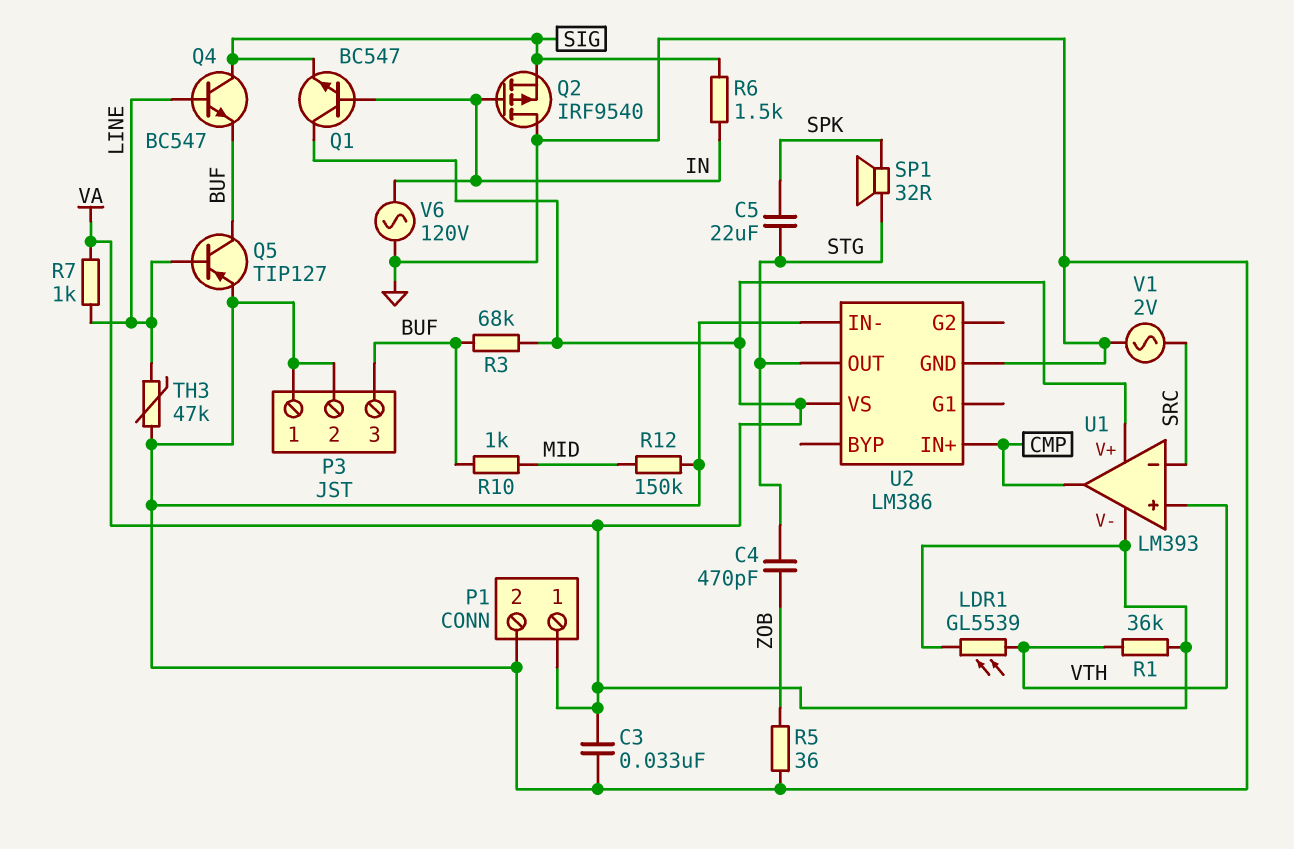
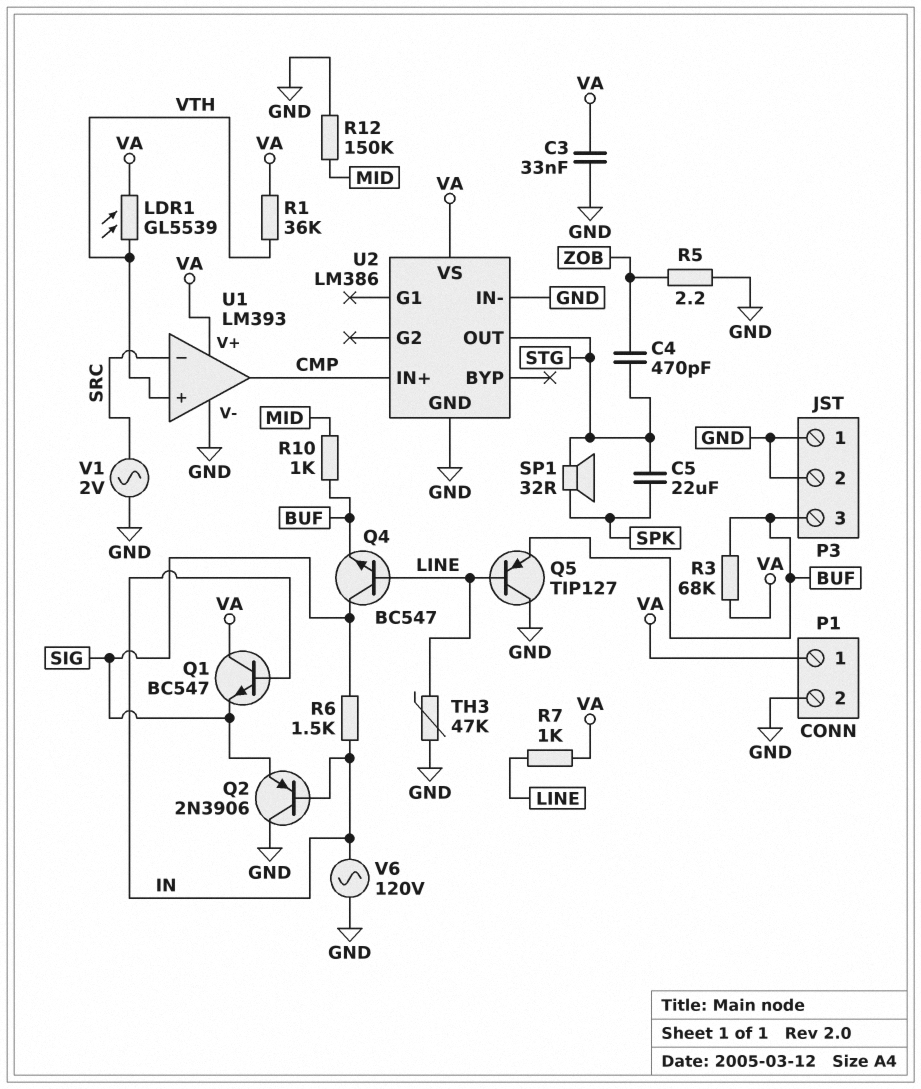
Q2: PMOS IRF9540 (G IN, D GND, S SIG) -> PNP 2N3906 (B IN, C GND, E SIG)
Q5: PNP TIP127 (B LINE, C BUF, E GND) -> PNP TIP127 (B LINE, C GND, E BUF)
R5: 36 (GND, ZOB) -> 2.2 (GND, ZOB)
U1 pin V-: VA -> GND

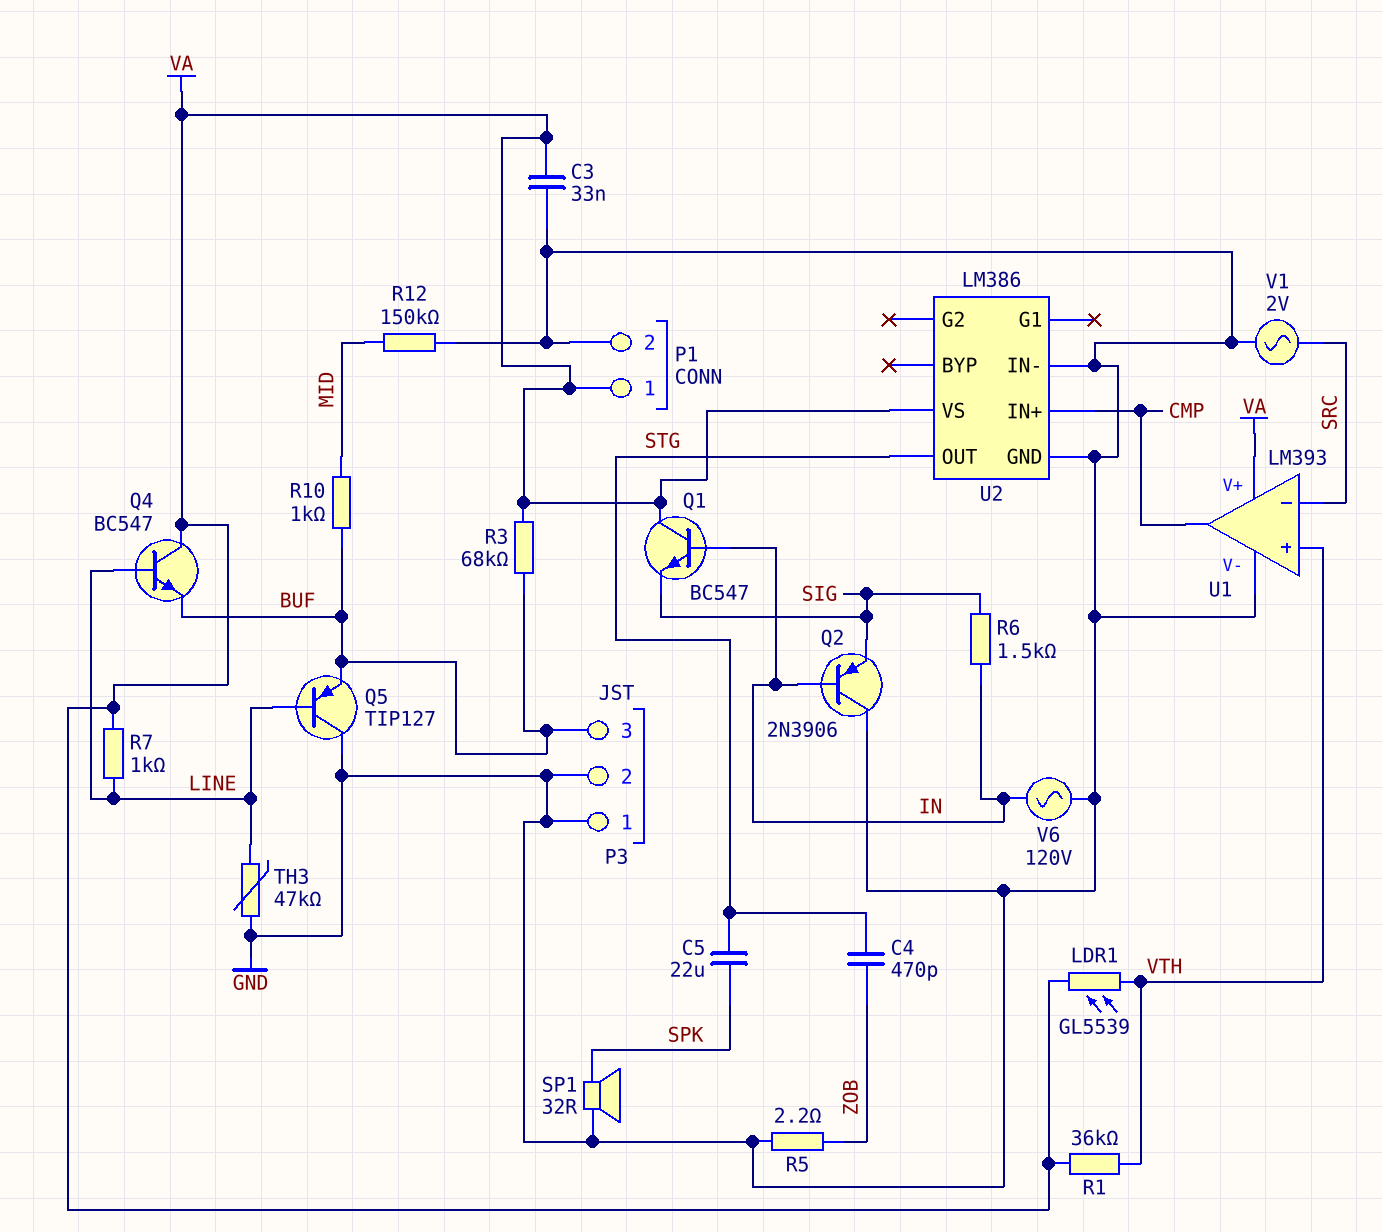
Q4: NPN BC547 (B LINE, C SIG, E BUF) -> NPN BC547 (B LINE, C VA, E BUF)
SP1: speaker 32R (SPK, STG) -> speaker 32R (GND, SPK)

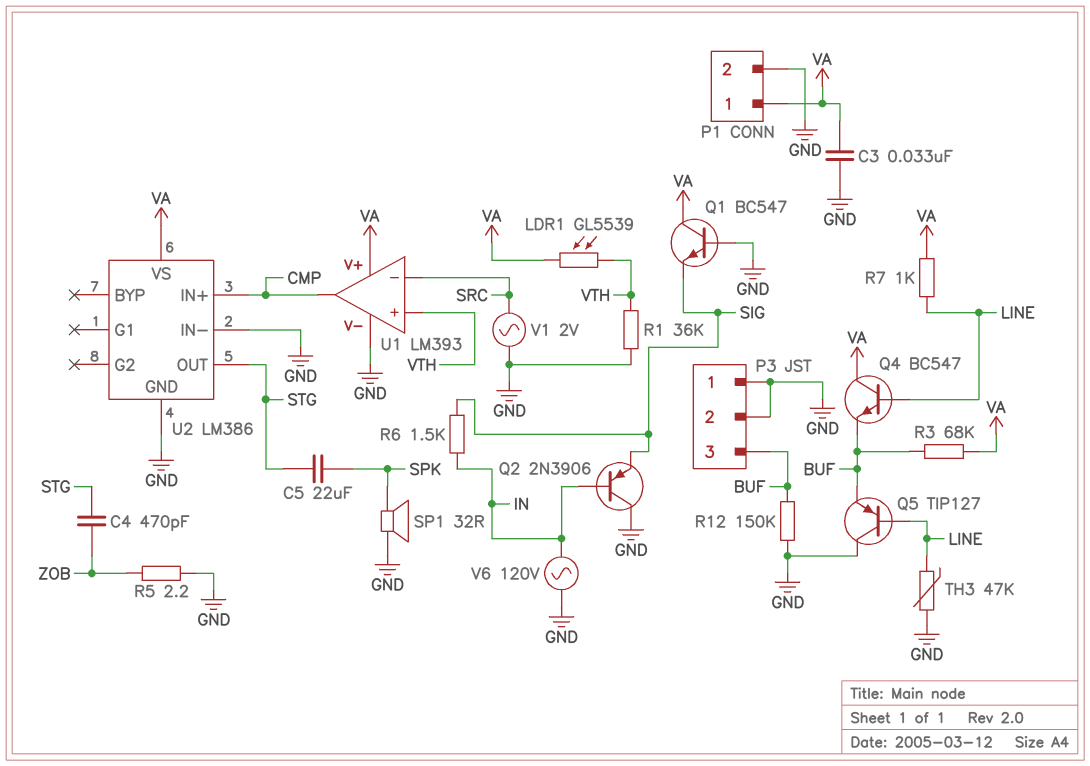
Q1: NPN BC547 (B IN, C VA, E SIG) -> NPN BC547 (B GND, C VA, E SIG)
R1: 36k (VA, VTH) -> 36k (GND, VTH)
R10: 1k (BUF, MID) -> none
R12: 150k (GND, MID) -> 150k (BUF, GND)

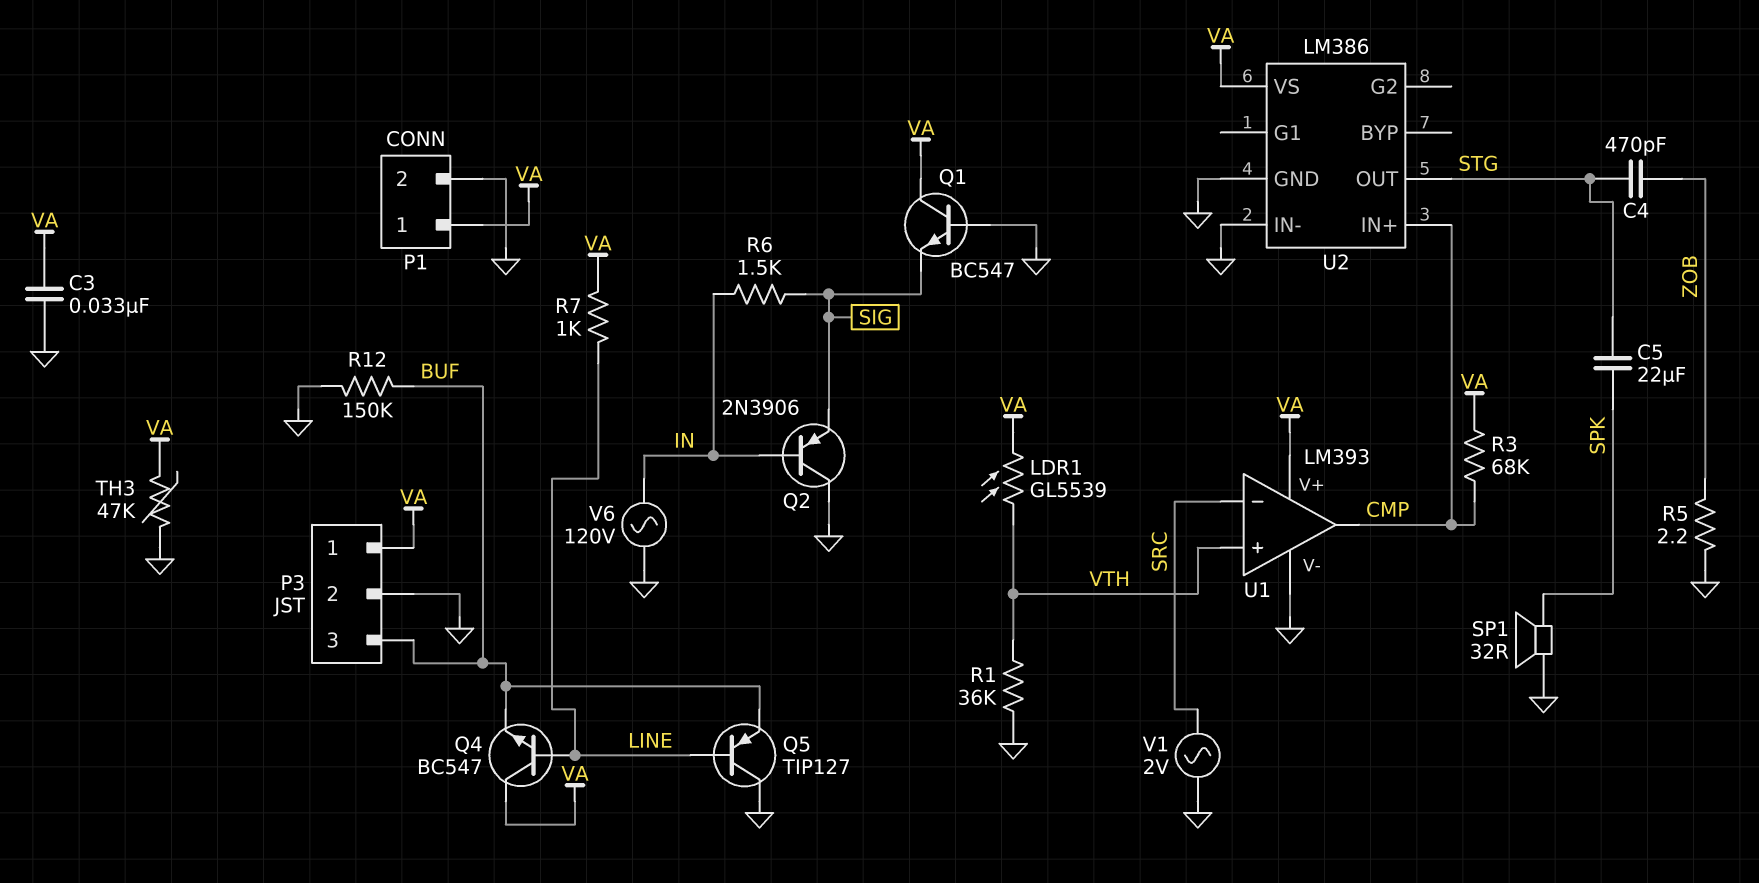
P3 pin 1: GND -> VA
R3: 68k (BUF, VA) -> 68k (CMP, VA)
TH3: 47k (GND, LINE) -> 47k (GND, VA)

